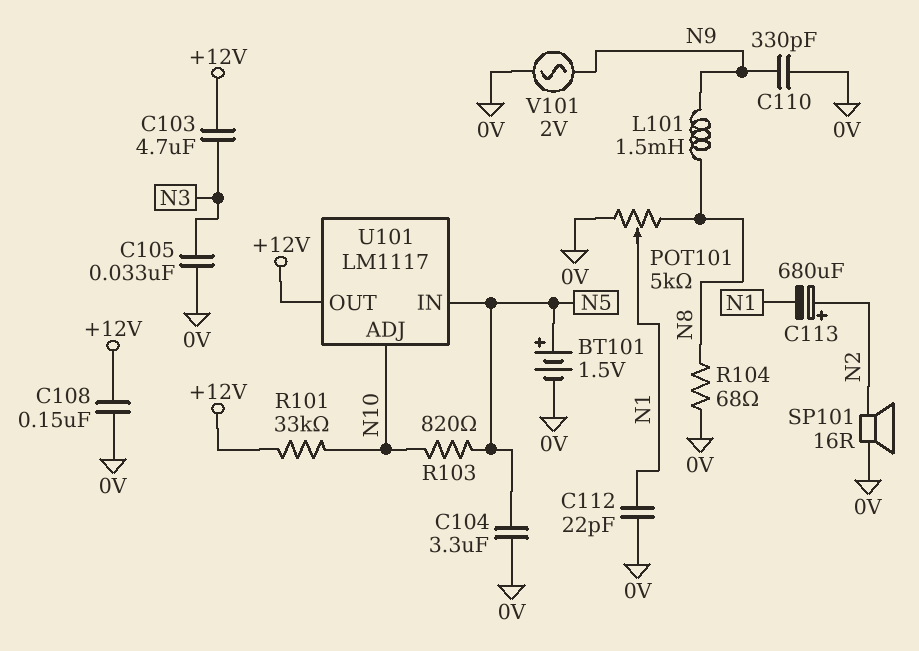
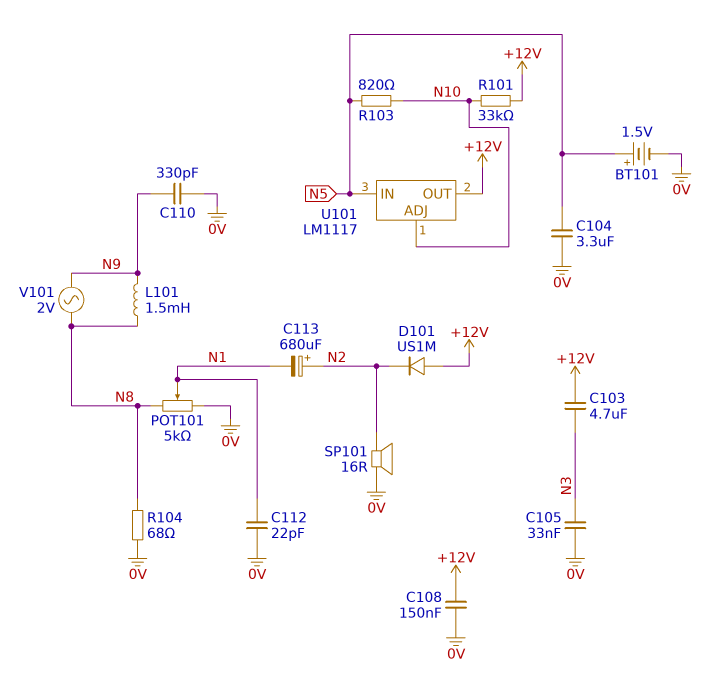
D101: none -> diode US1M (A +12V, K N2)
V101: AC 2V (0V, N9) -> AC 2V (N8, N9)

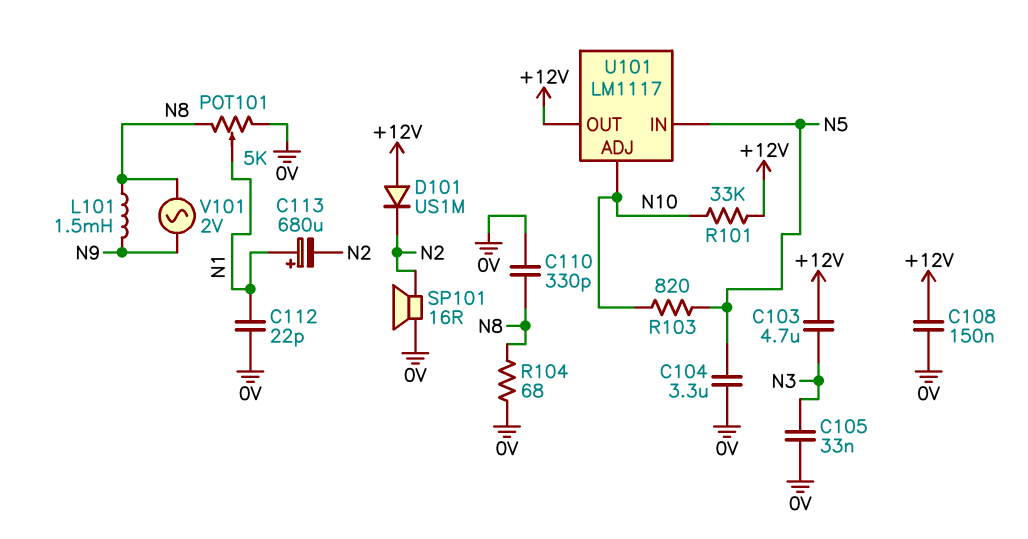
BT101: 1.5V (plus N5, minus 0V) -> none
C110: 330pF (0V, N9) -> 330pF (0V, N8)
C113: 680uF (plus N2, minus N1) -> 680uF (plus N1, minus N2)

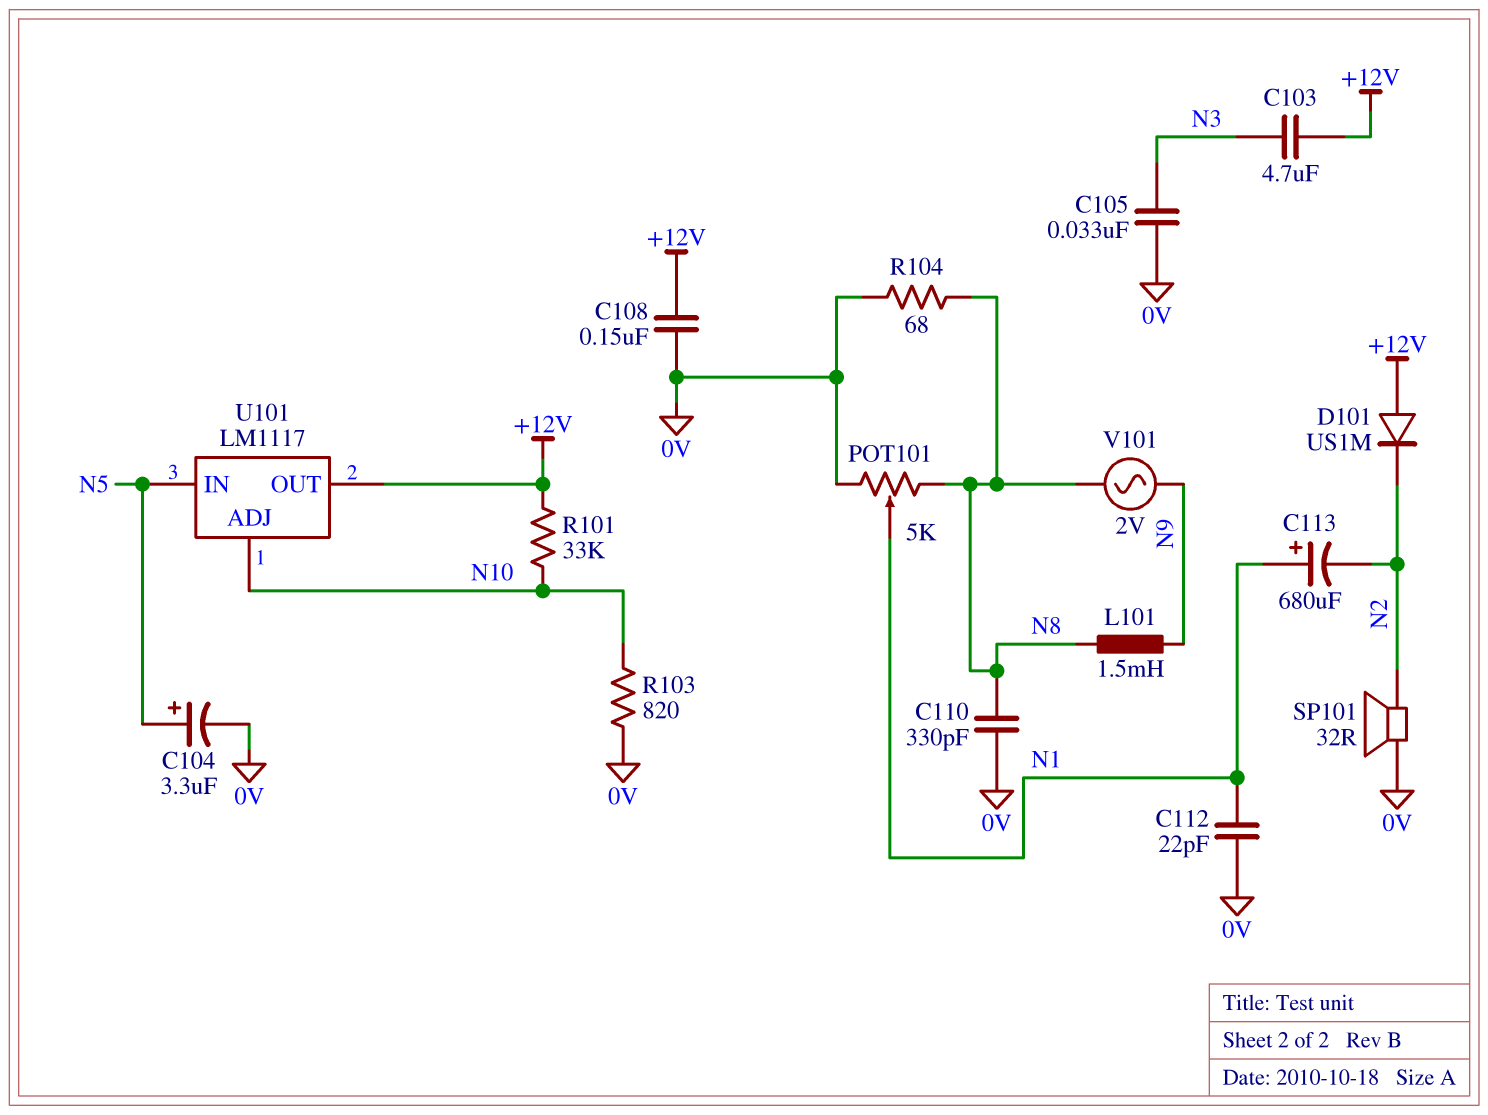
C104: 3.3uF (0V, N5) -> 3.3uF (plus N5, minus 0V)
R103: 820 (N5, N10) -> 820 (0V, N10)
SP101: speaker 16R (0V, N2) -> speaker 32R (0V, N2)

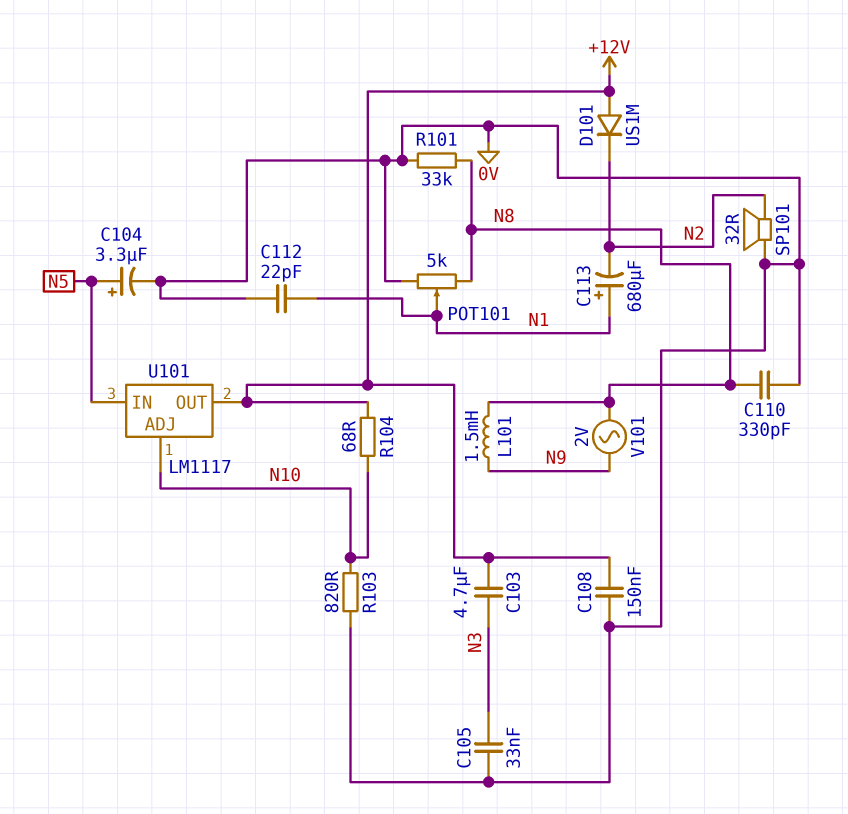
R101: 33k (+12V, N10) -> 33k (0V, N8)
R104: 68 (0V, N8) -> 68 (+12V, N10)

